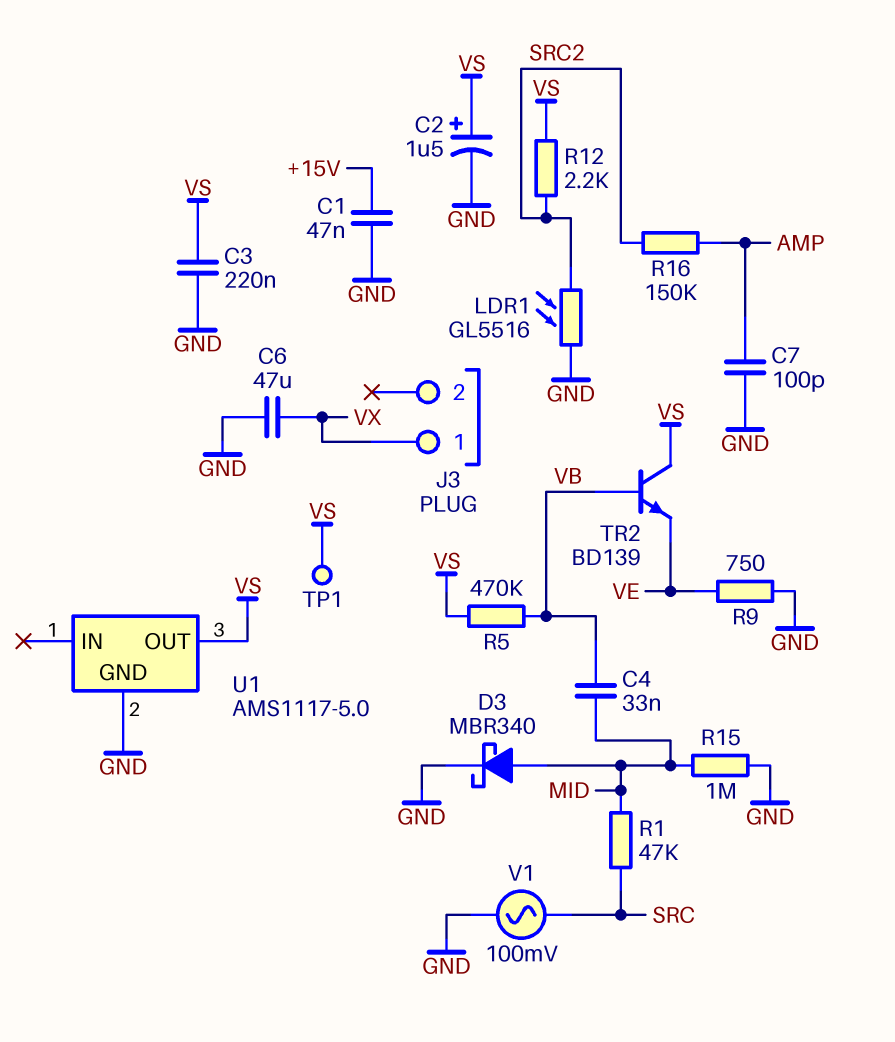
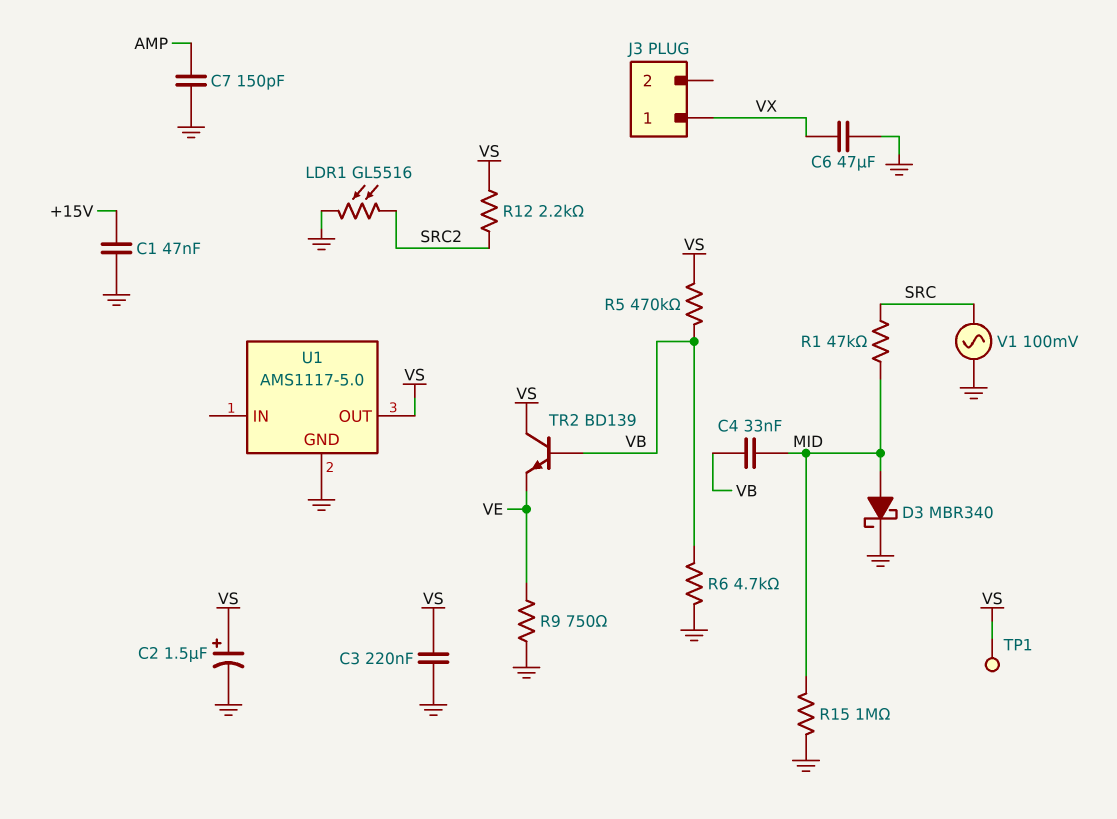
C7: 100pF (AMP, GND) -> 150pF (AMP, GND)
R6: none -> 4.7k (GND, VB)
R16: 150k (AMP, SRC2) -> none

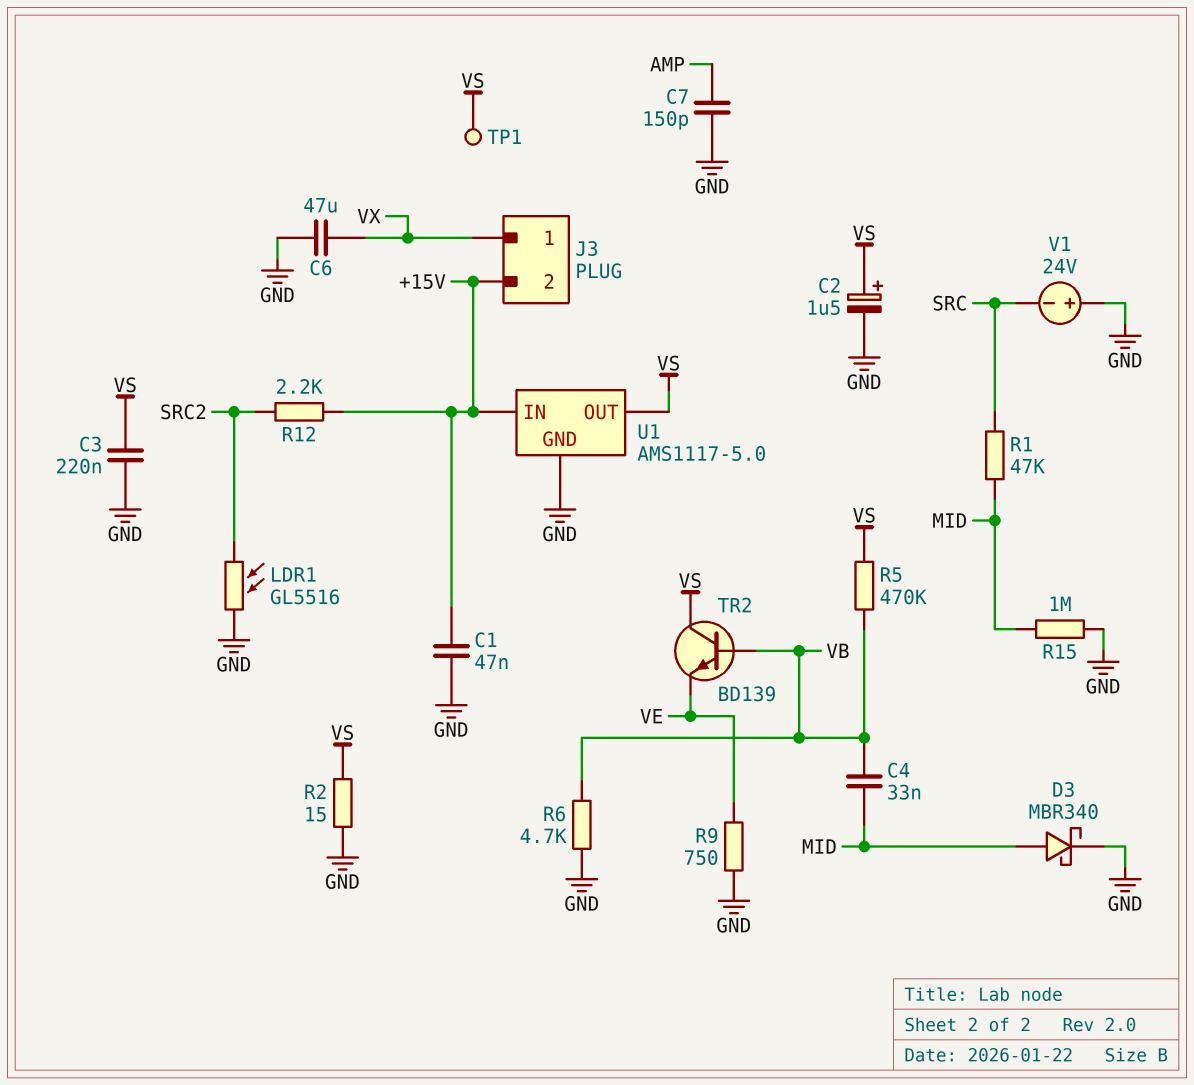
J3 pin 2: none -> +15V
R2: none -> 15 (GND, VS)
R12: 2.2k (SRC2, VS) -> 2.2k (+15V, SRC2)
U1 pin IN: none -> +15V
V1: AC 100mV (GND, SRC) -> 24V (plus GND, minus SRC)

